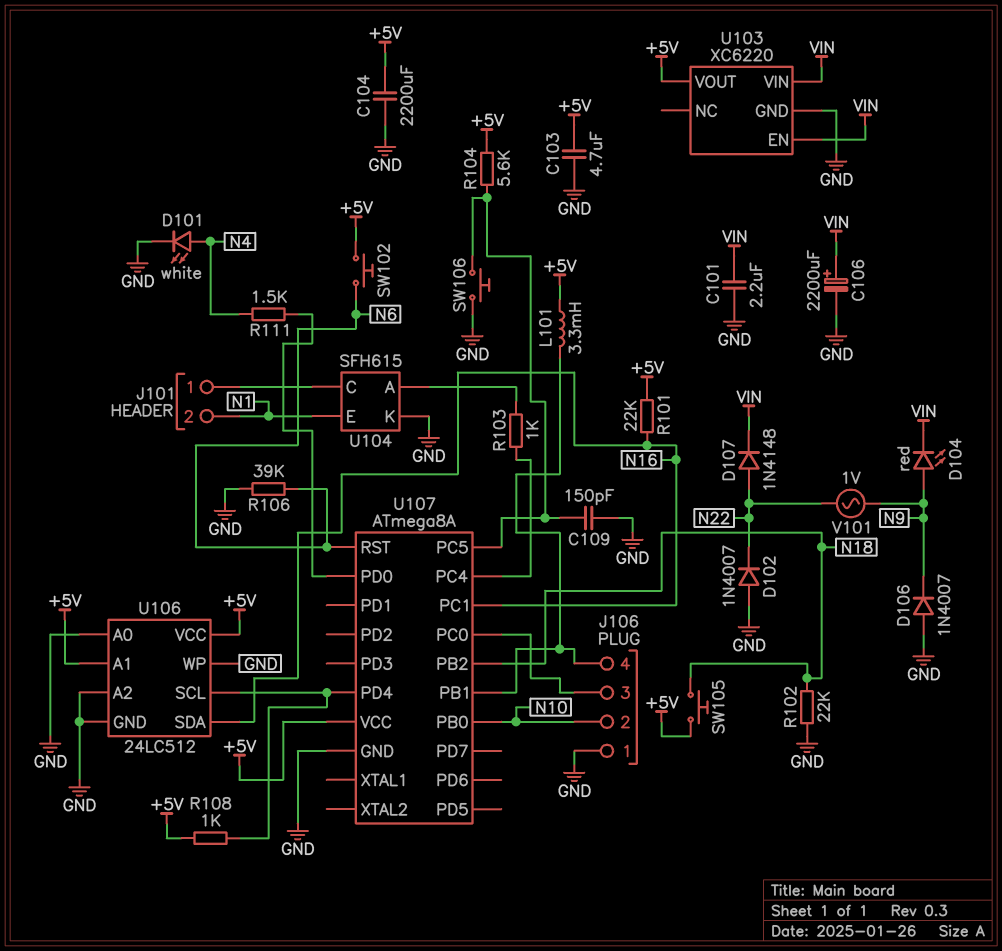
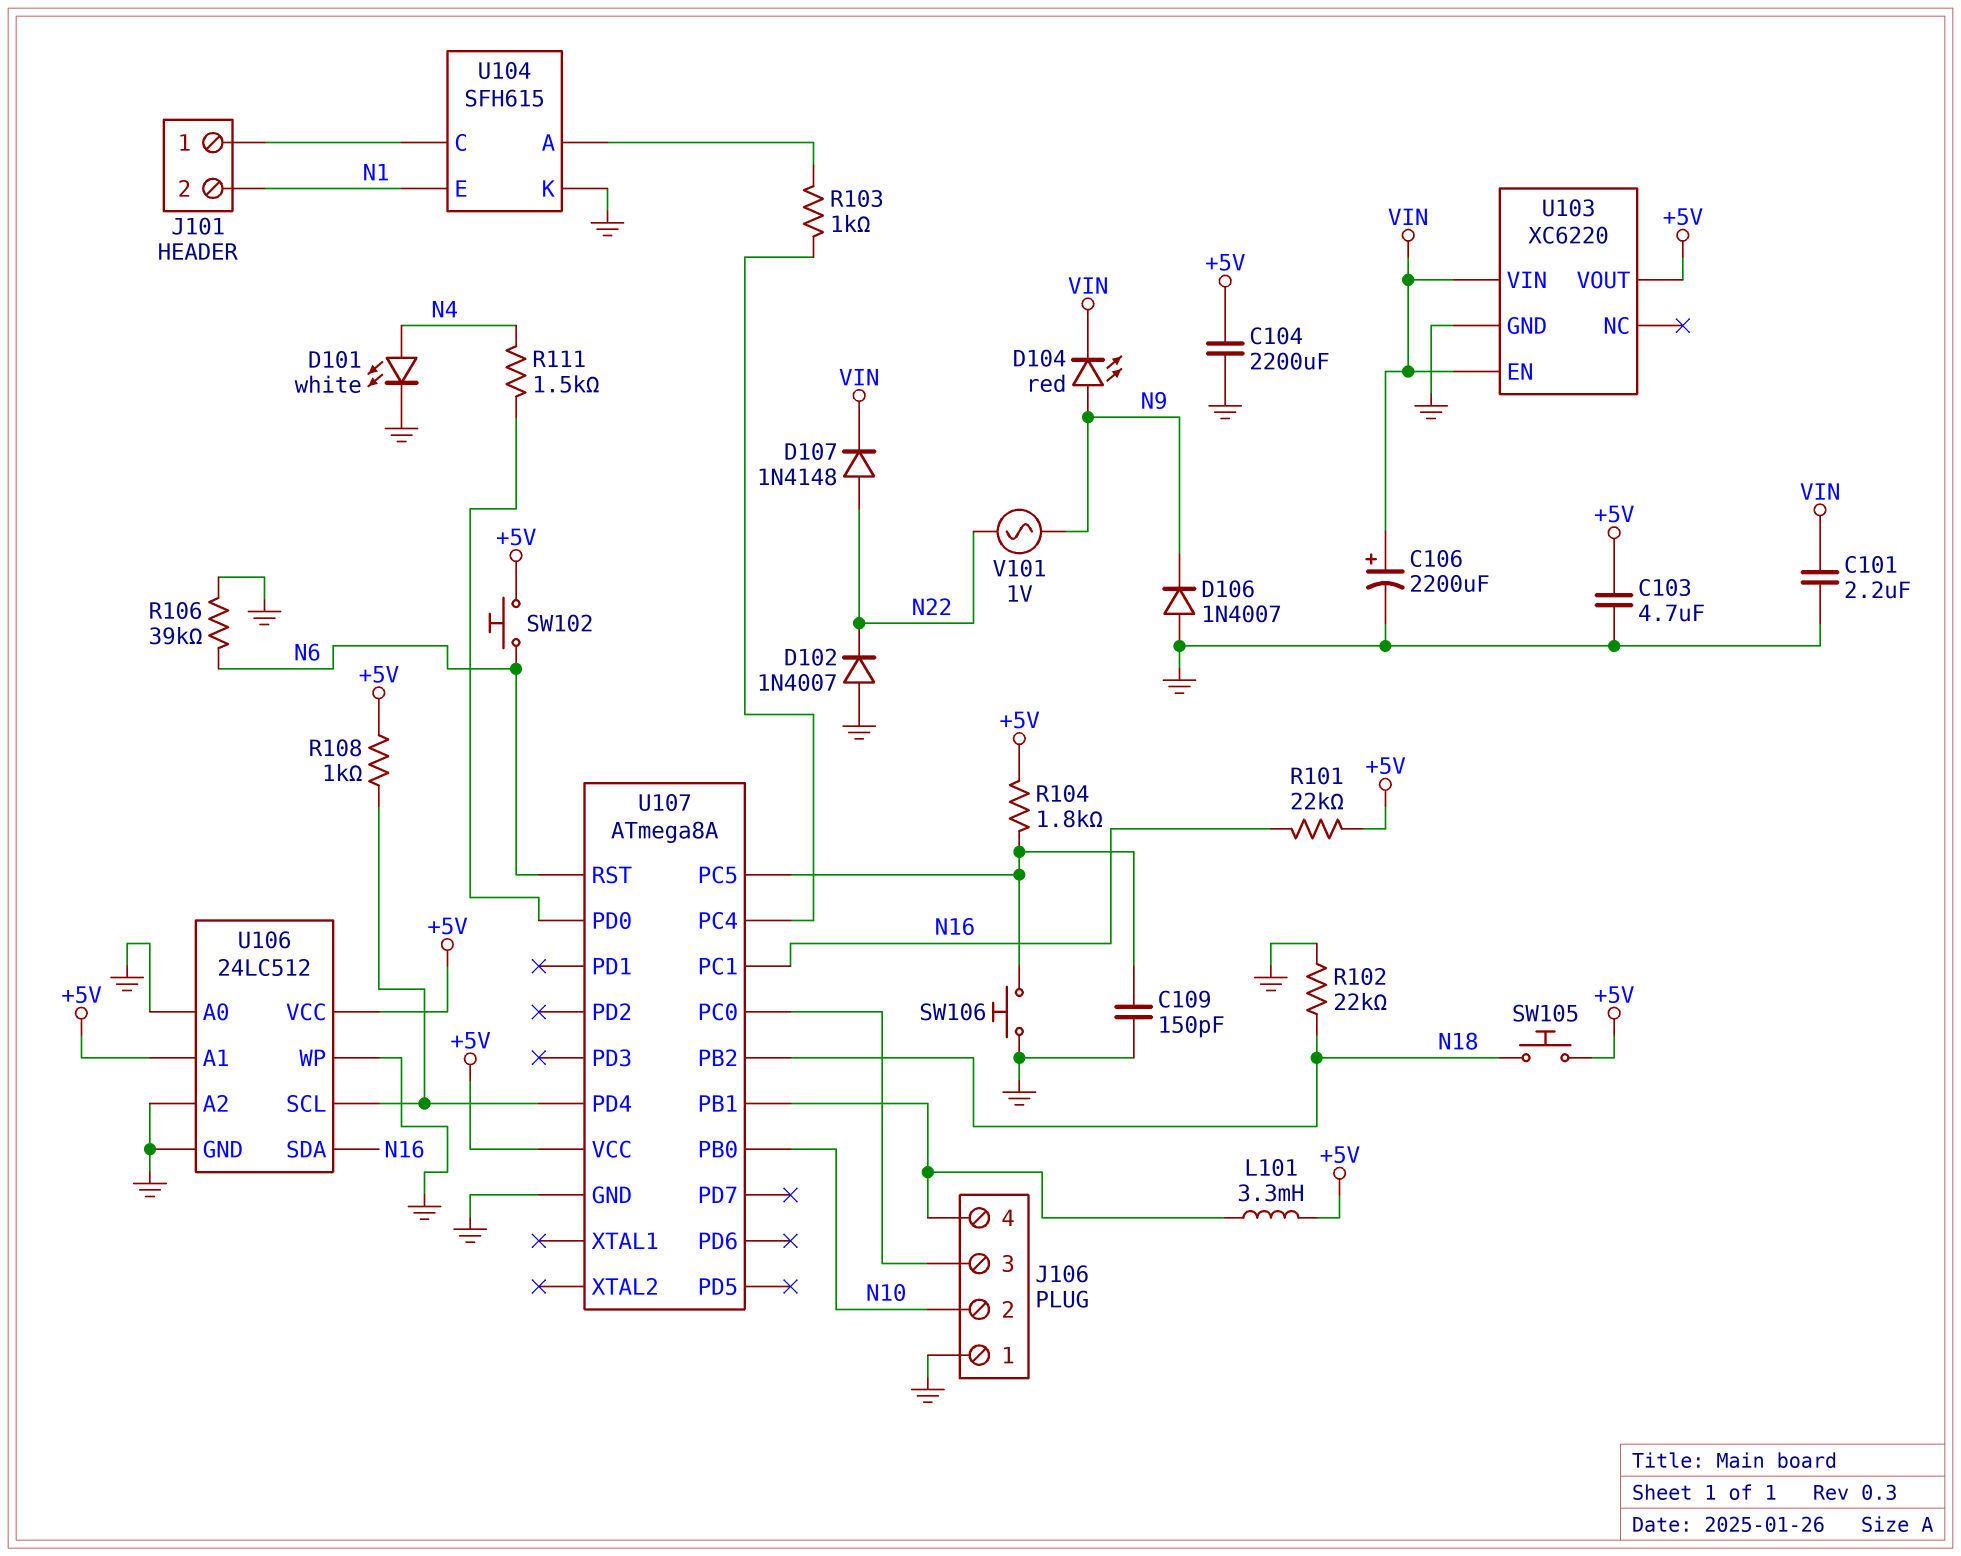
R104: 5.6k (+5V, U107/PC5) -> 1.8k (+5V, U107/PC5)

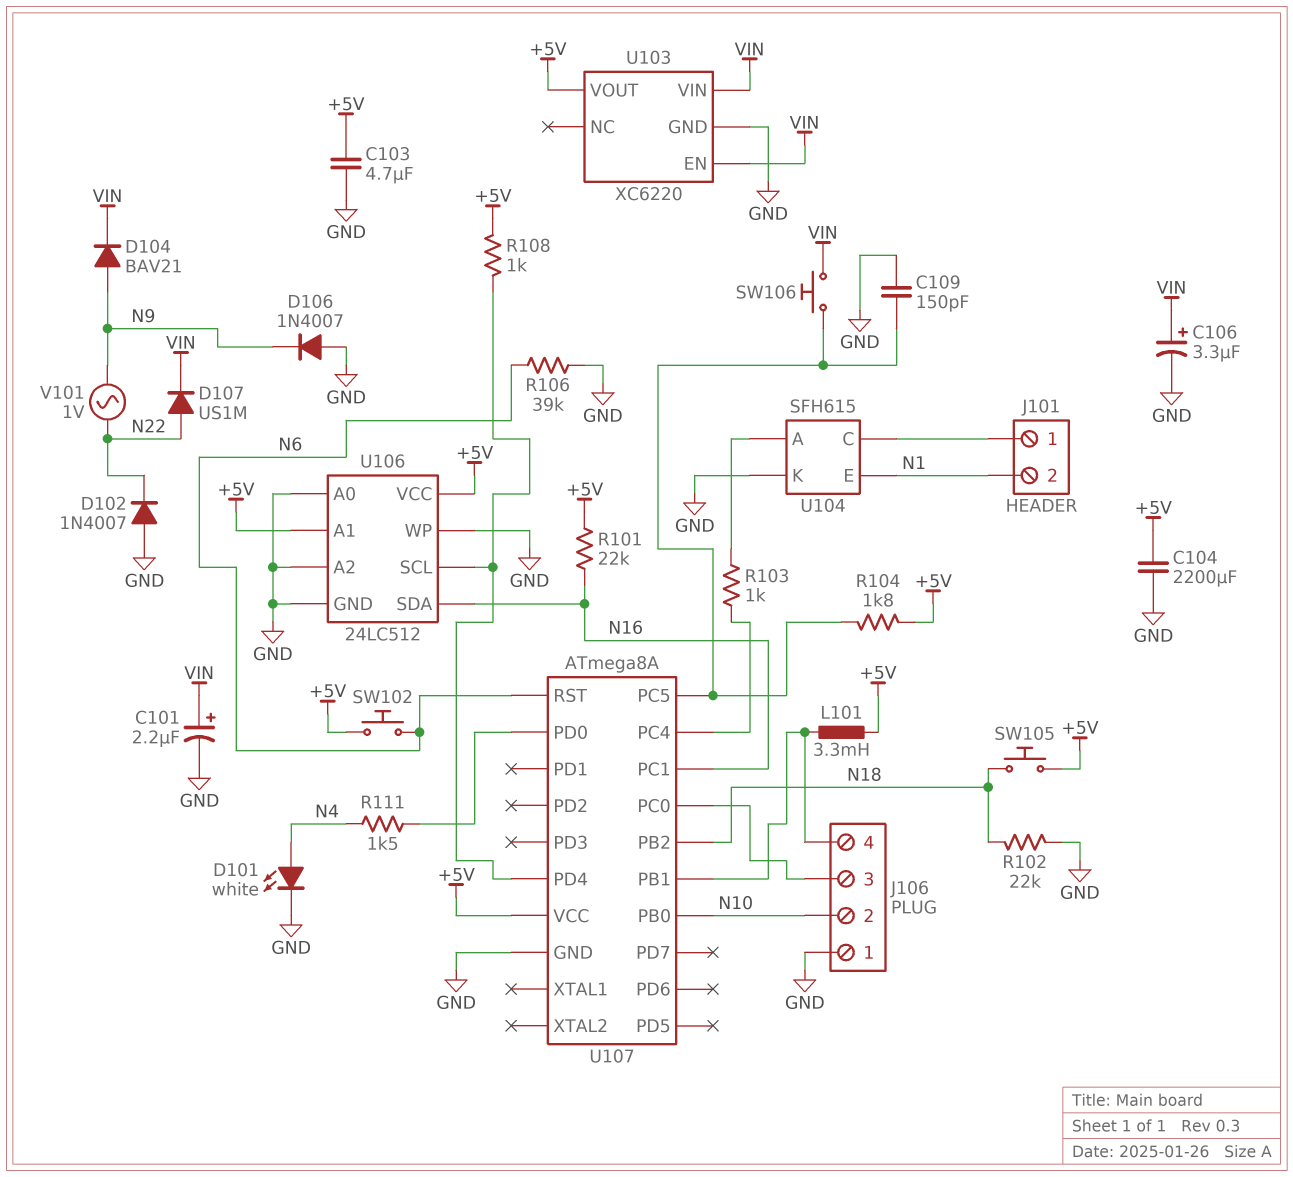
C101: 2.2uF (GND, VIN) -> 2.2uF (plus VIN, minus GND)
C106: 2200uF (plus VIN, minus GND) -> 3.3uF (plus VIN, minus GND)
D104: LED red (A N9, K VIN) -> diode BAV21 (A N9, K VIN)
D107: diode 1N4148 (A N22, K VIN) -> diode US1M (A N22, K VIN)
SW106: button (GND, U107/PC5) -> button (U107/PC5, VIN)

